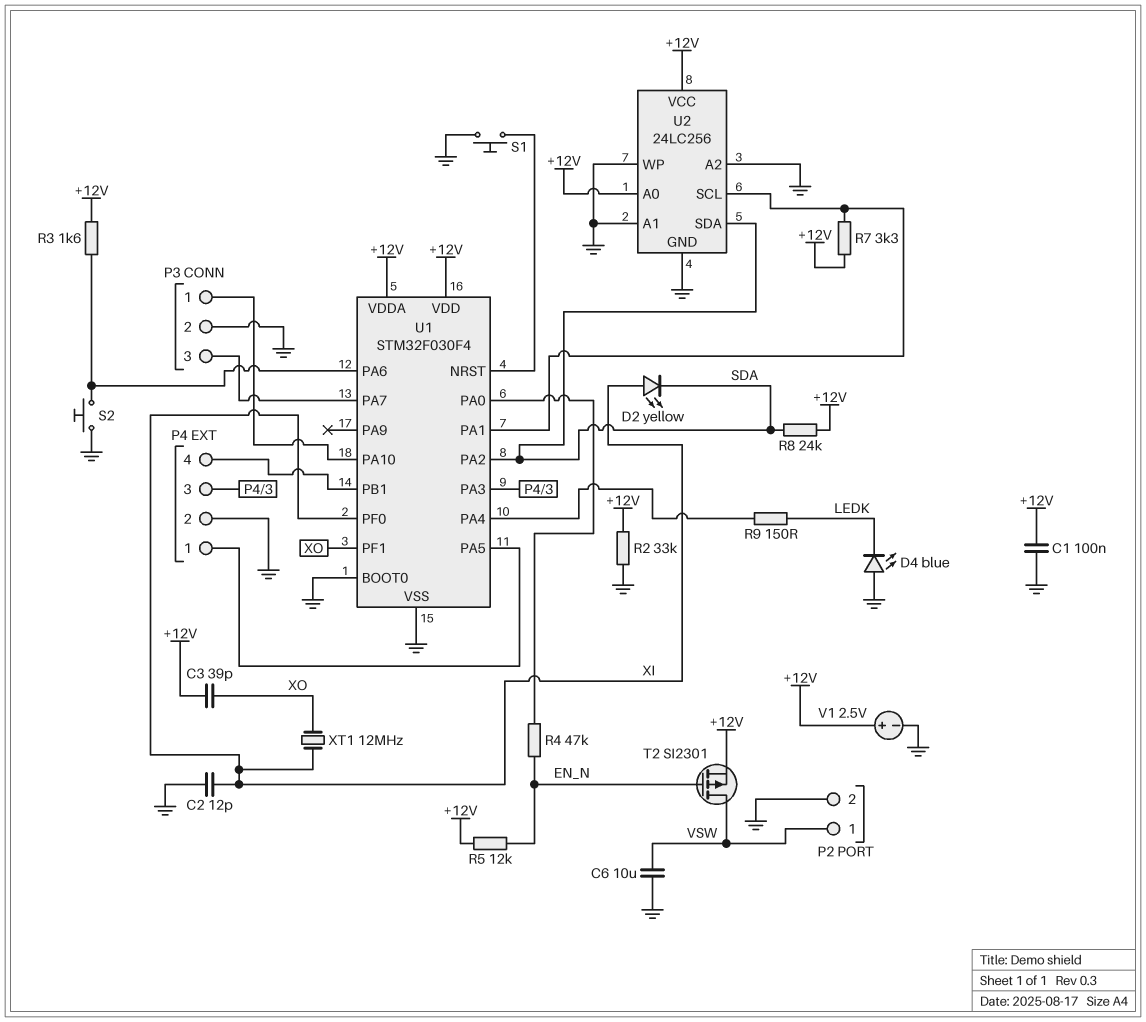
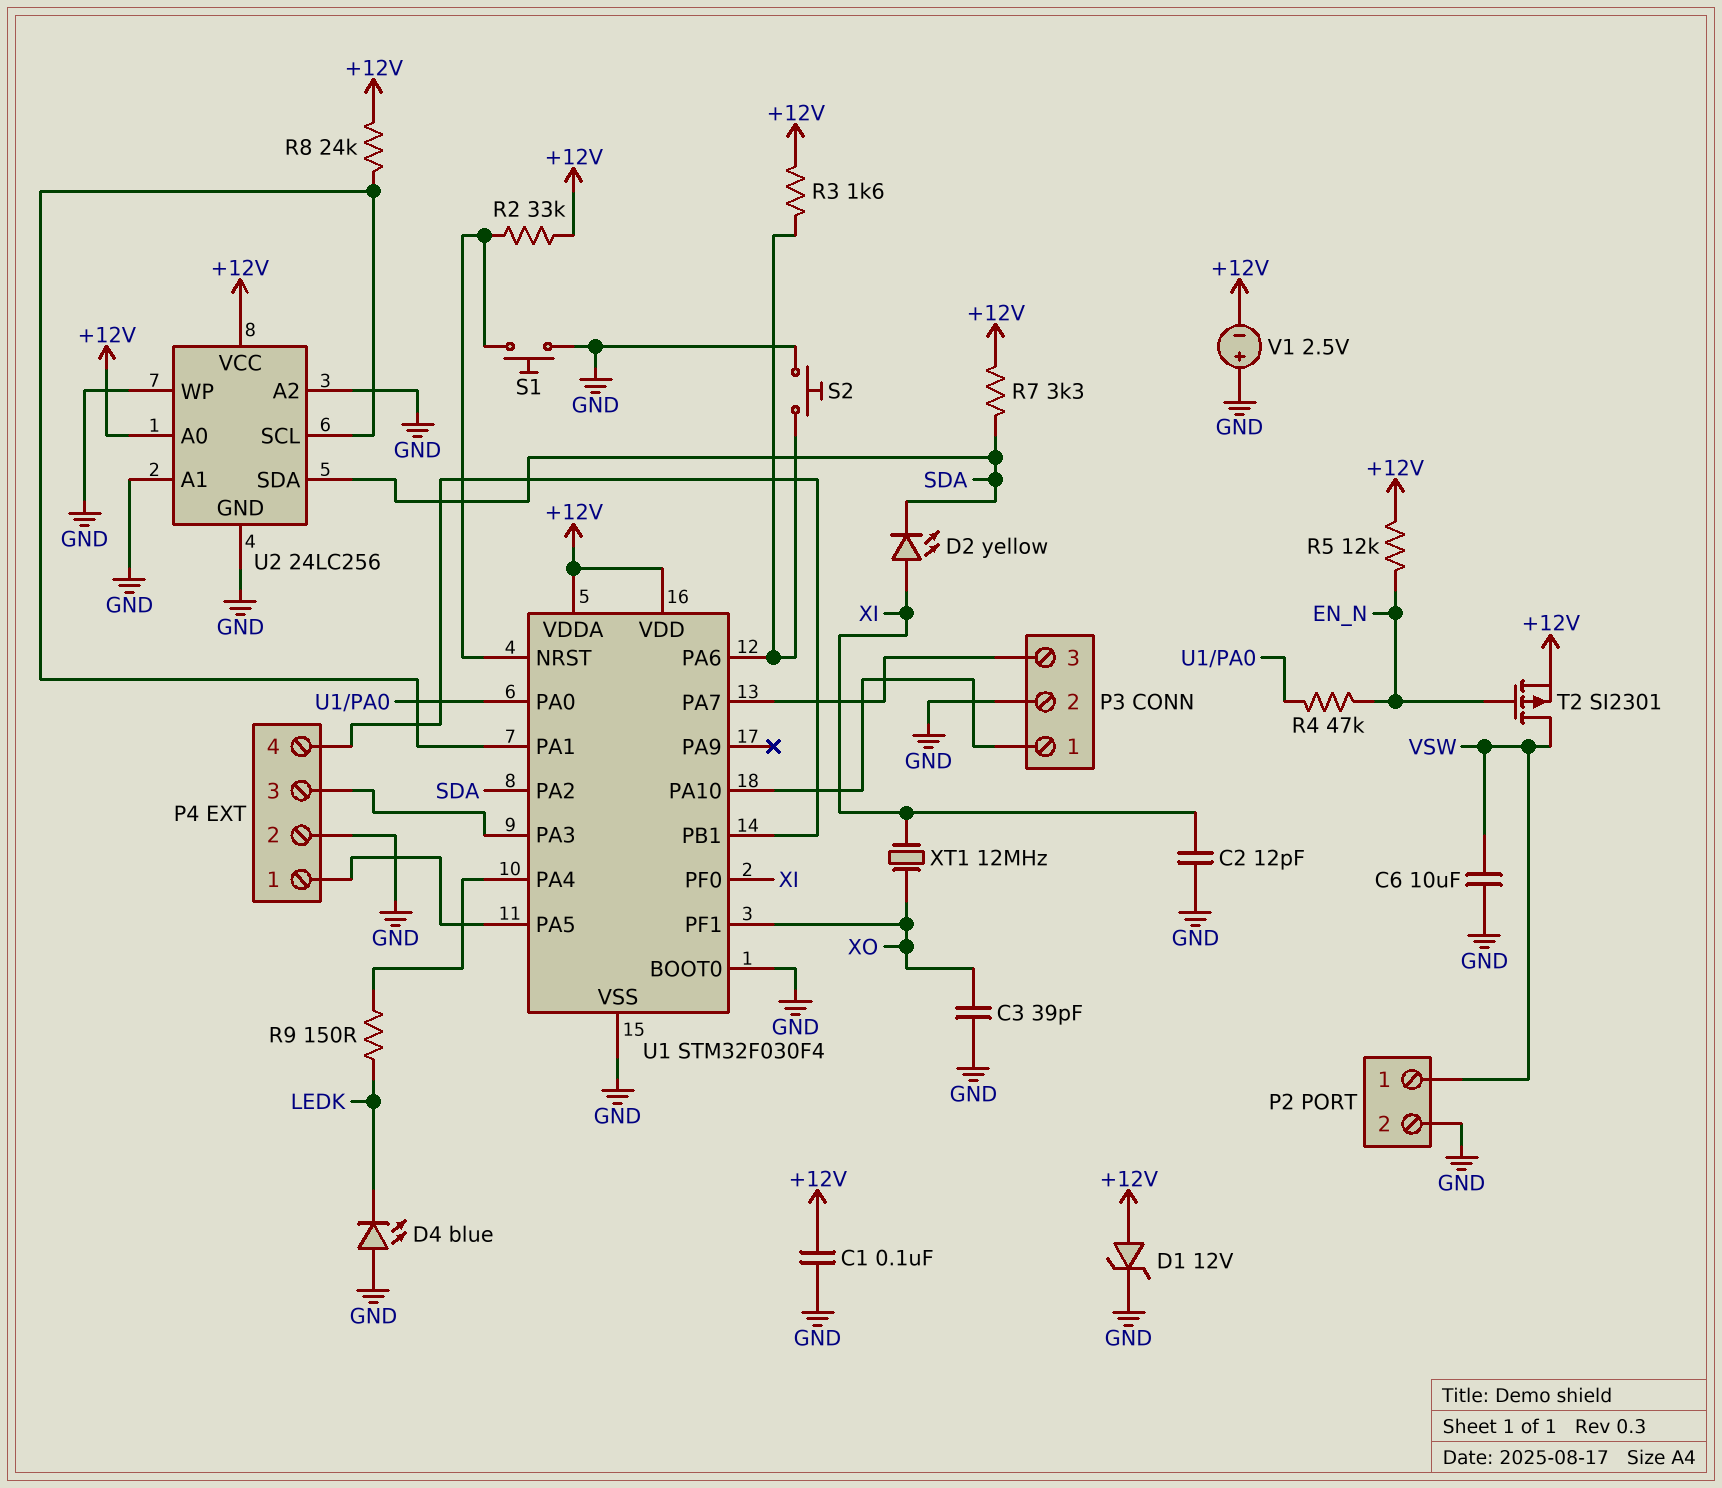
C3: 39pF (+12V, XO) -> 39pF (GND, XO)
D1: none -> zener 12V (A +12V, K GND)
R2: 33k (+12V, GND) -> 33k (+12V, U1/NRST)
R7: 3.3k (+12V, U1/PA1) -> 3.3k (+12V, SDA)
R8: 24k (+12V, SDA) -> 24k (+12V, U1/PA1)
V1: 2.5V (plus +12V, minus GND) -> 2.5V (plus GND, minus +12V)

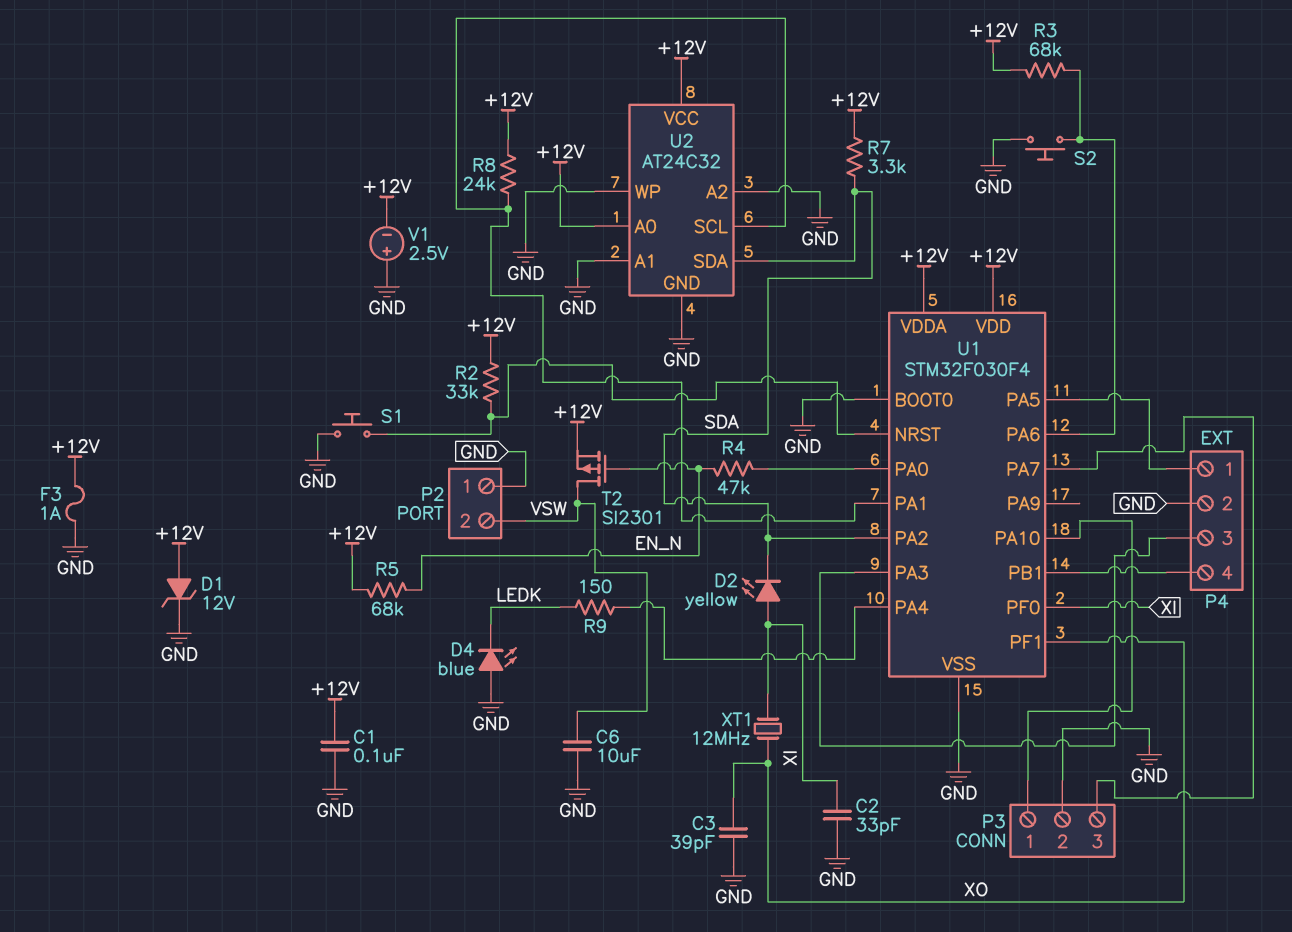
C2: 12pF (GND, XI) -> 33pF (GND, XI)
F3: none -> 1A (+12V, GND)
P2 pin 1: VSW -> GND
P2 pin 2: GND -> VSW
R3: 1.6k (+12V, U1/PA6) -> 68k (+12V, U1/PA6)
R5: 12k (+12V, EN_N) -> 68k (+12V, EN_N)
U2: 24LC256 -> AT24C32

